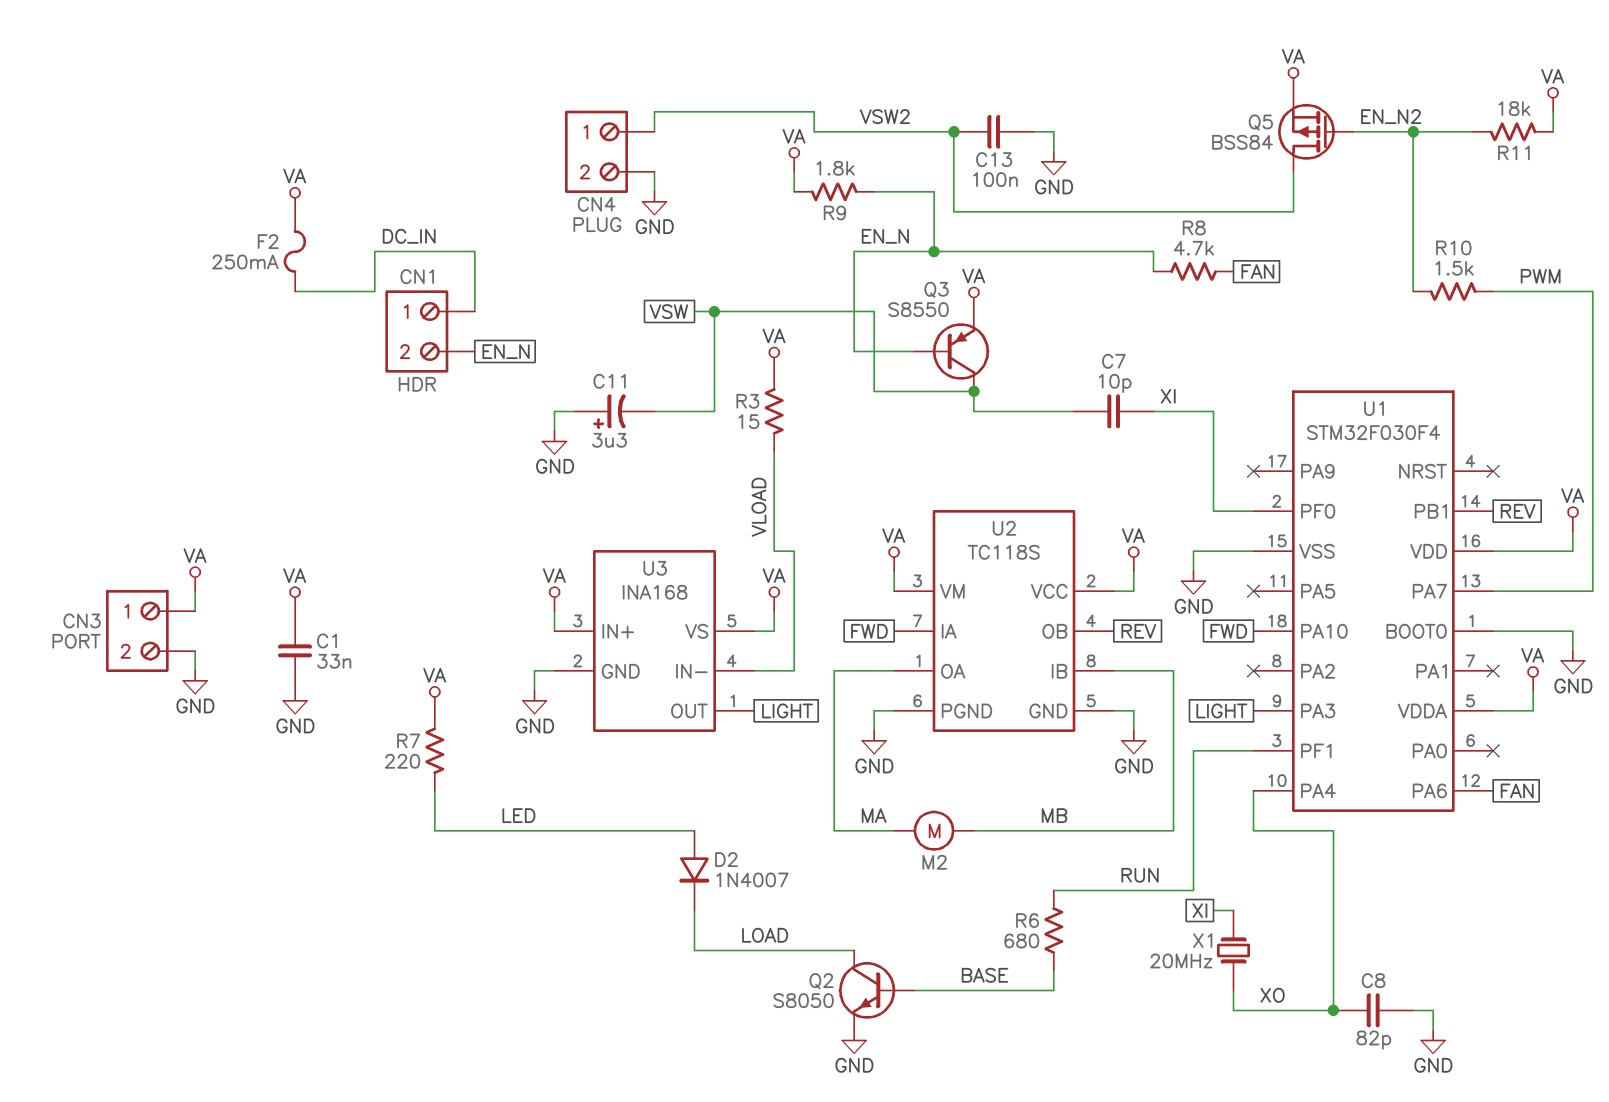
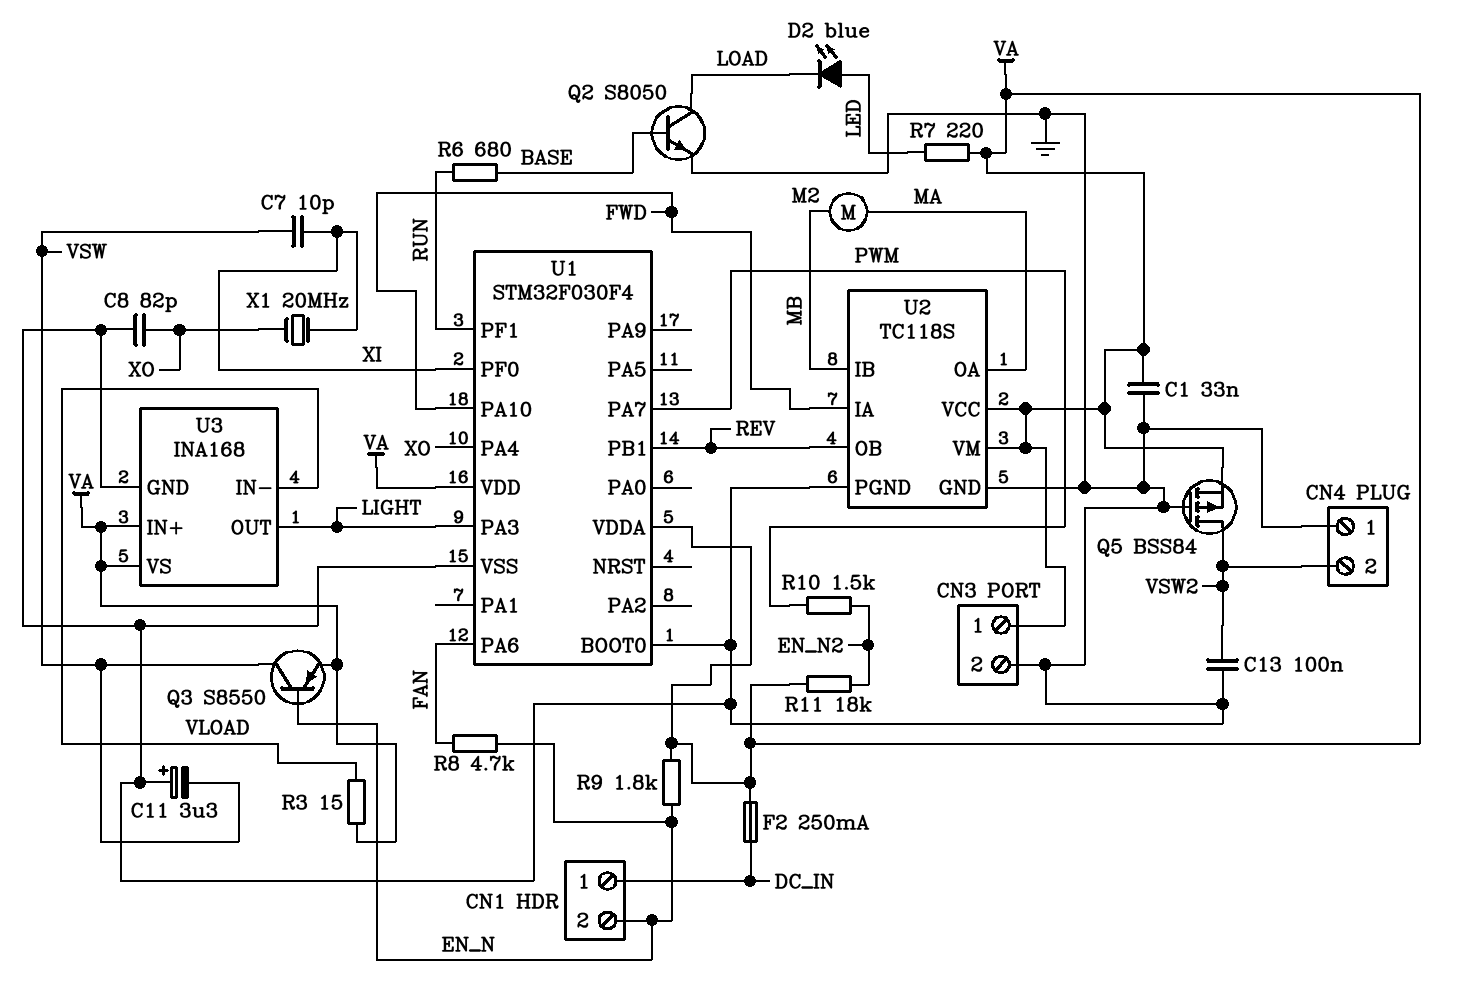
CN4 pin 1: VSW2 -> GND
CN4 pin 2: GND -> VSW2
D2: diode 1N4007 (A LED, K LOAD) -> LED blue (A LED, K LOAD)
Q5: PMOS BSS84 (G EN_N2, D VSW2, S VA) -> PMOS BSS84 (G GND, D VSW2, S VA)

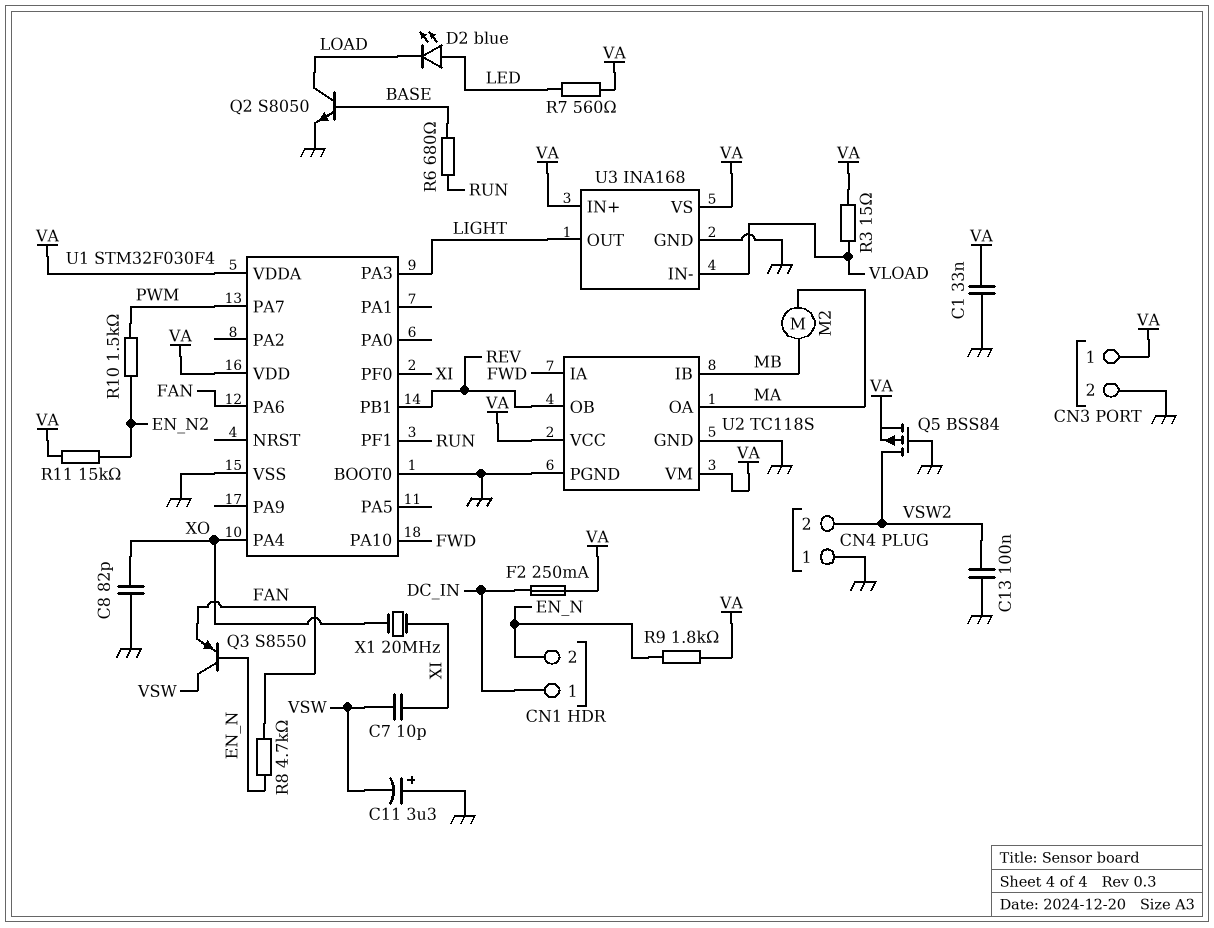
Q3: PNP S8550 (B EN_N, C VSW, E VA) -> PNP S8550 (B EN_N, C VSW, E FAN)
R7: 220 (LED, VA) -> 560 (LED, VA)
R11: 18k (EN_N2, VA) -> 15k (EN_N2, VA)

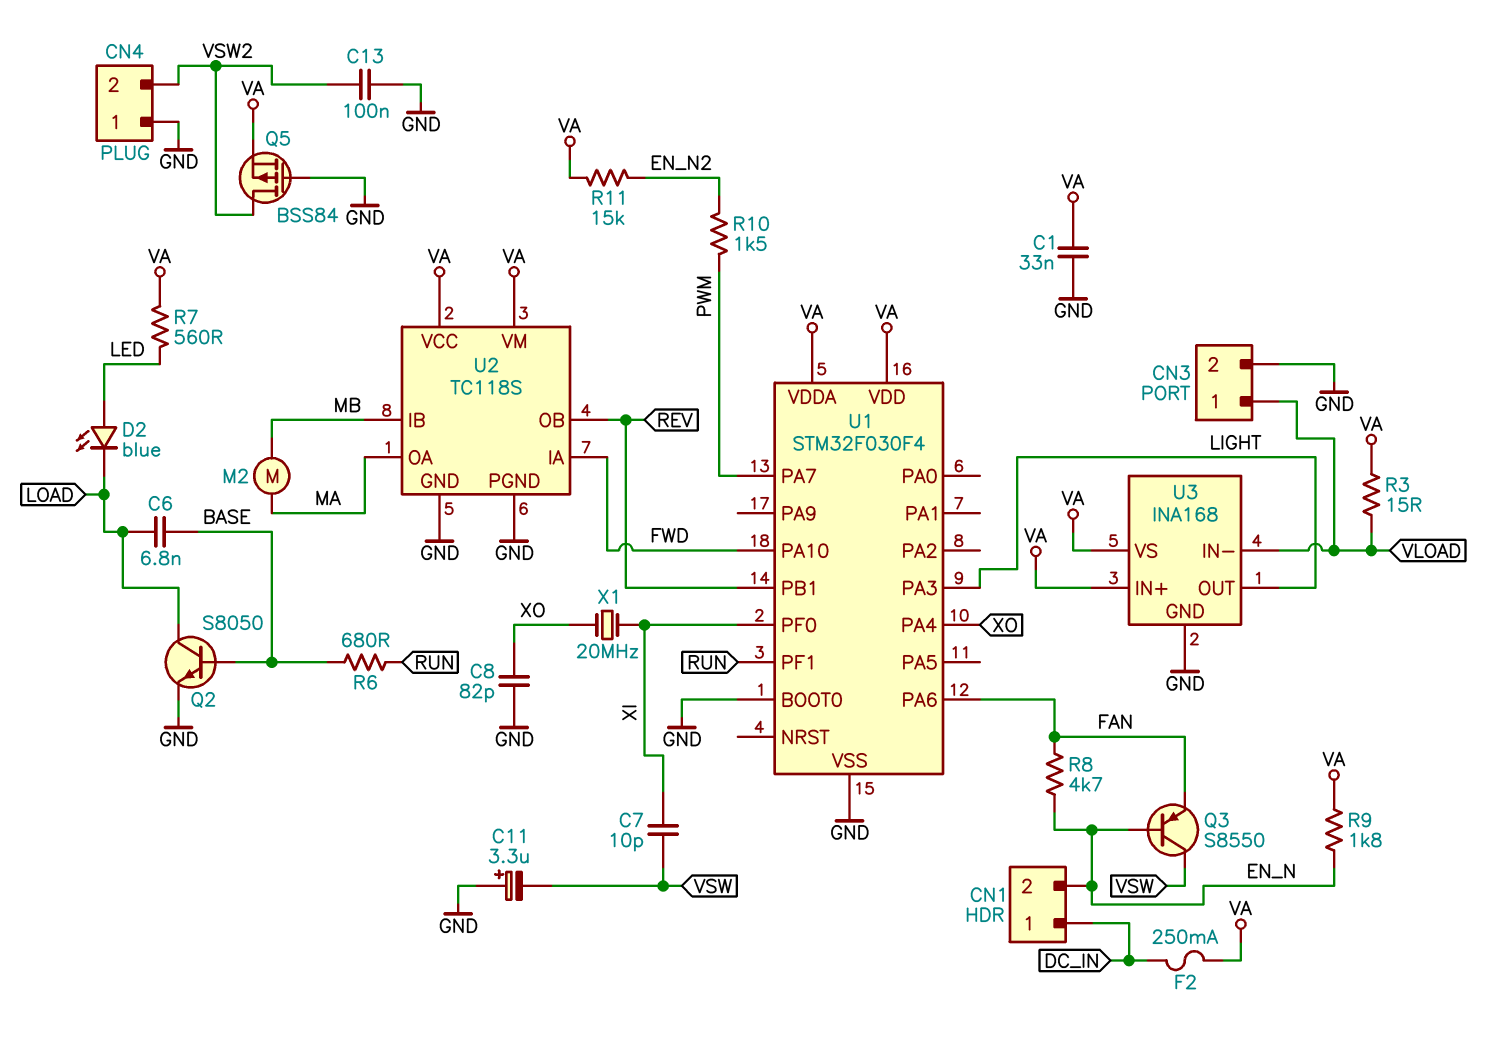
C6: none -> 6.8nF (BASE, LOAD)
CN3 pin 1: VA -> VLOAD

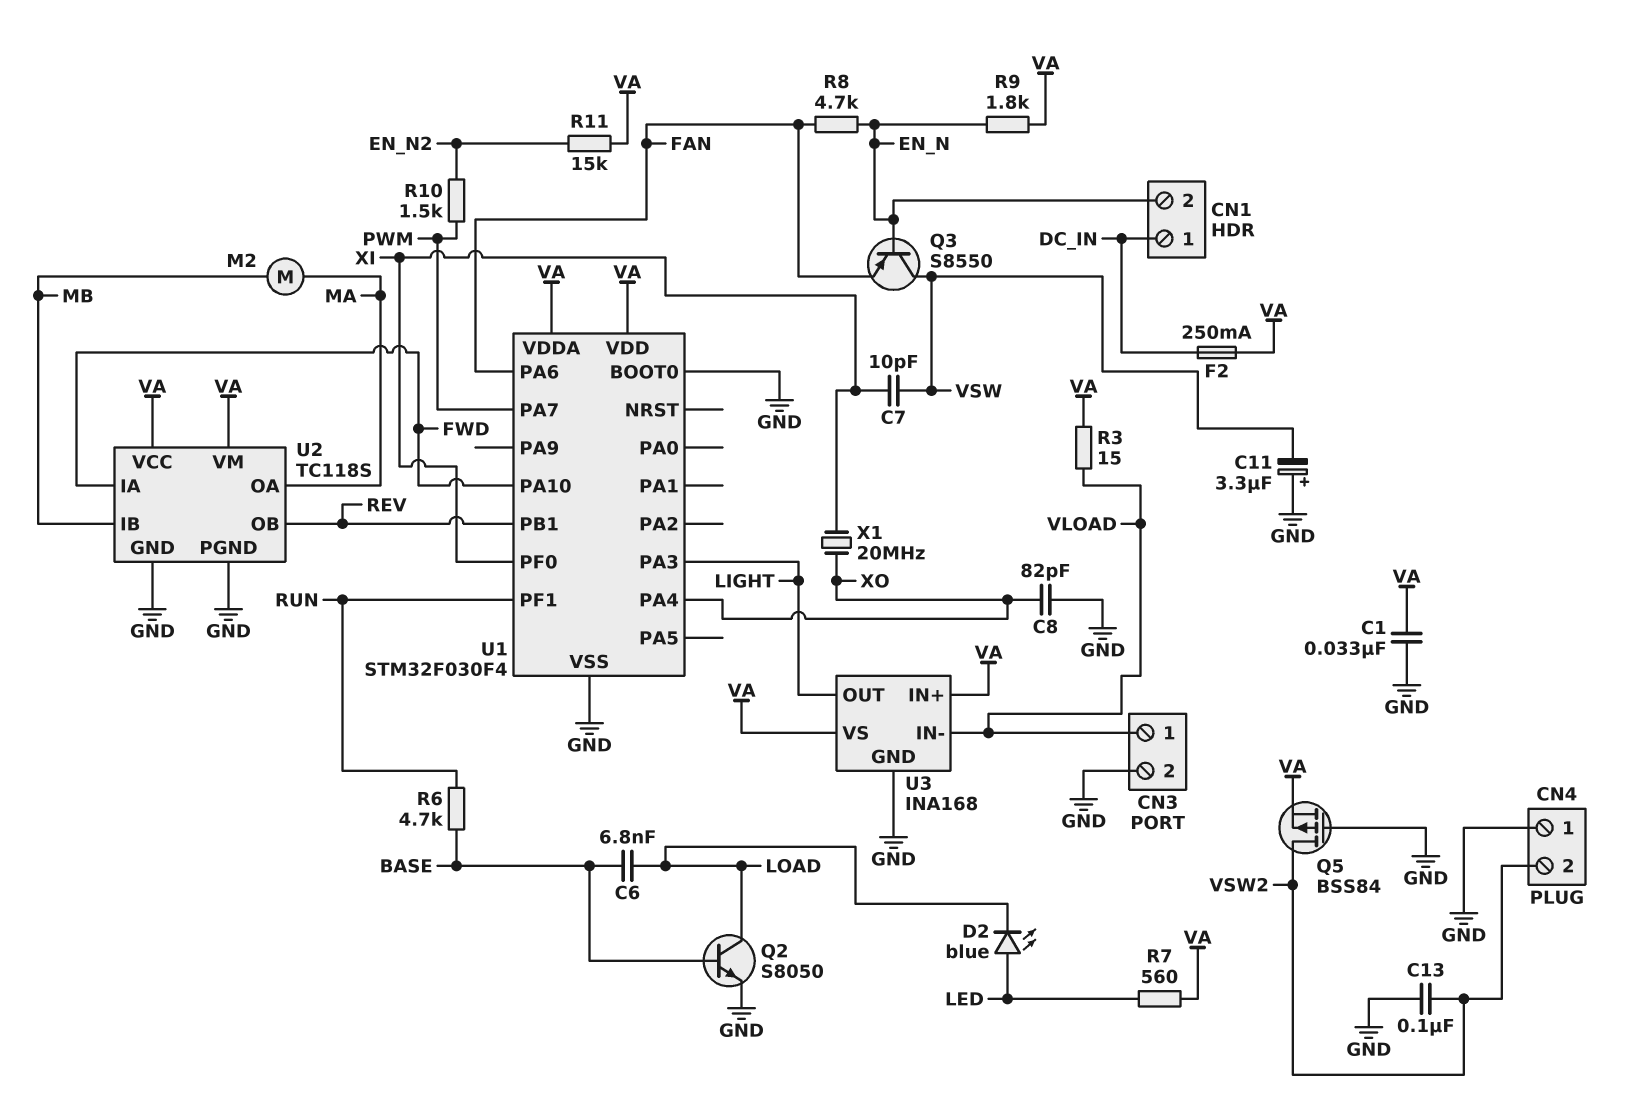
R6: 680 (BASE, RUN) -> 4.7k (BASE, RUN)

